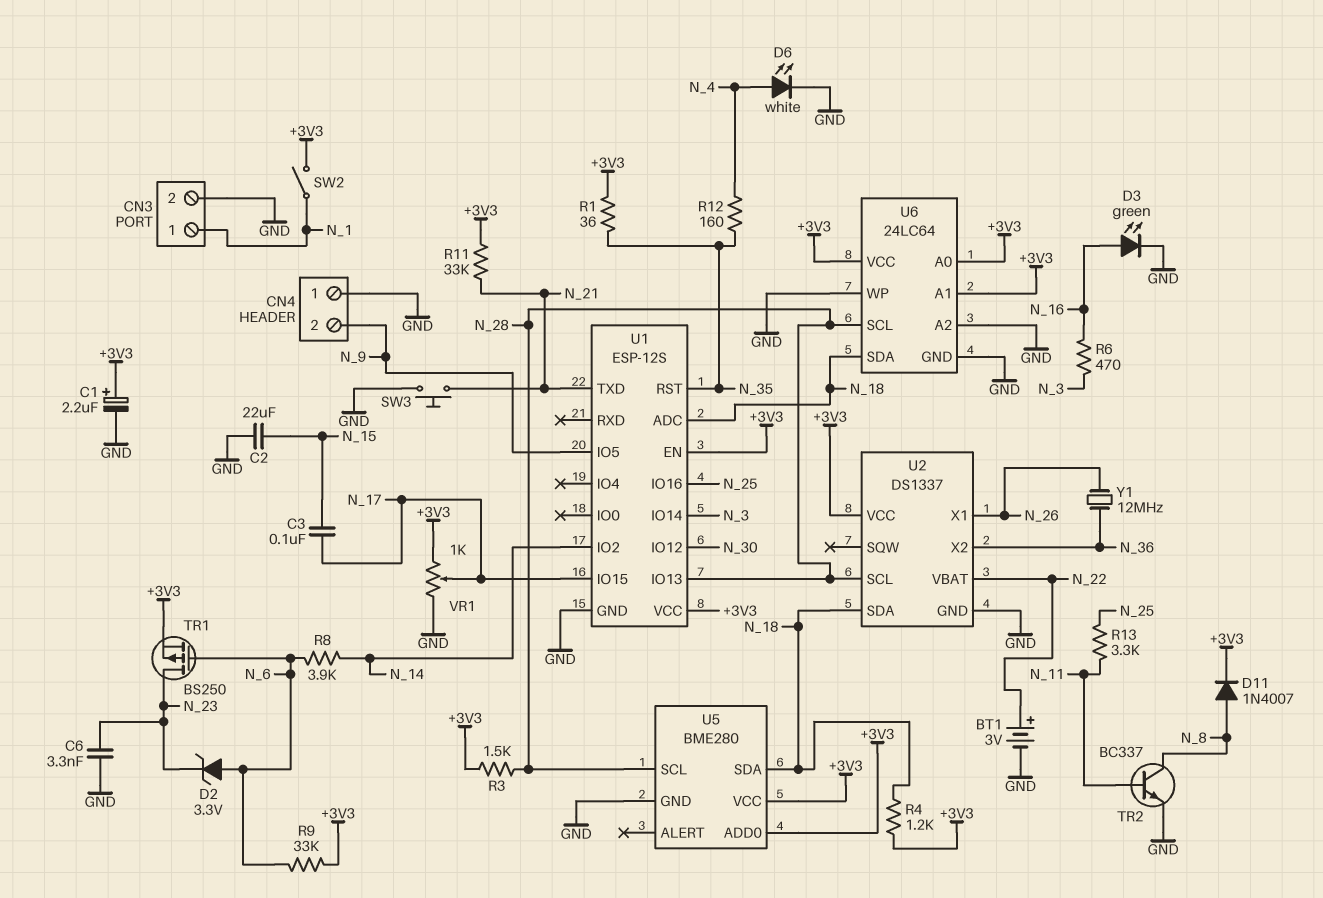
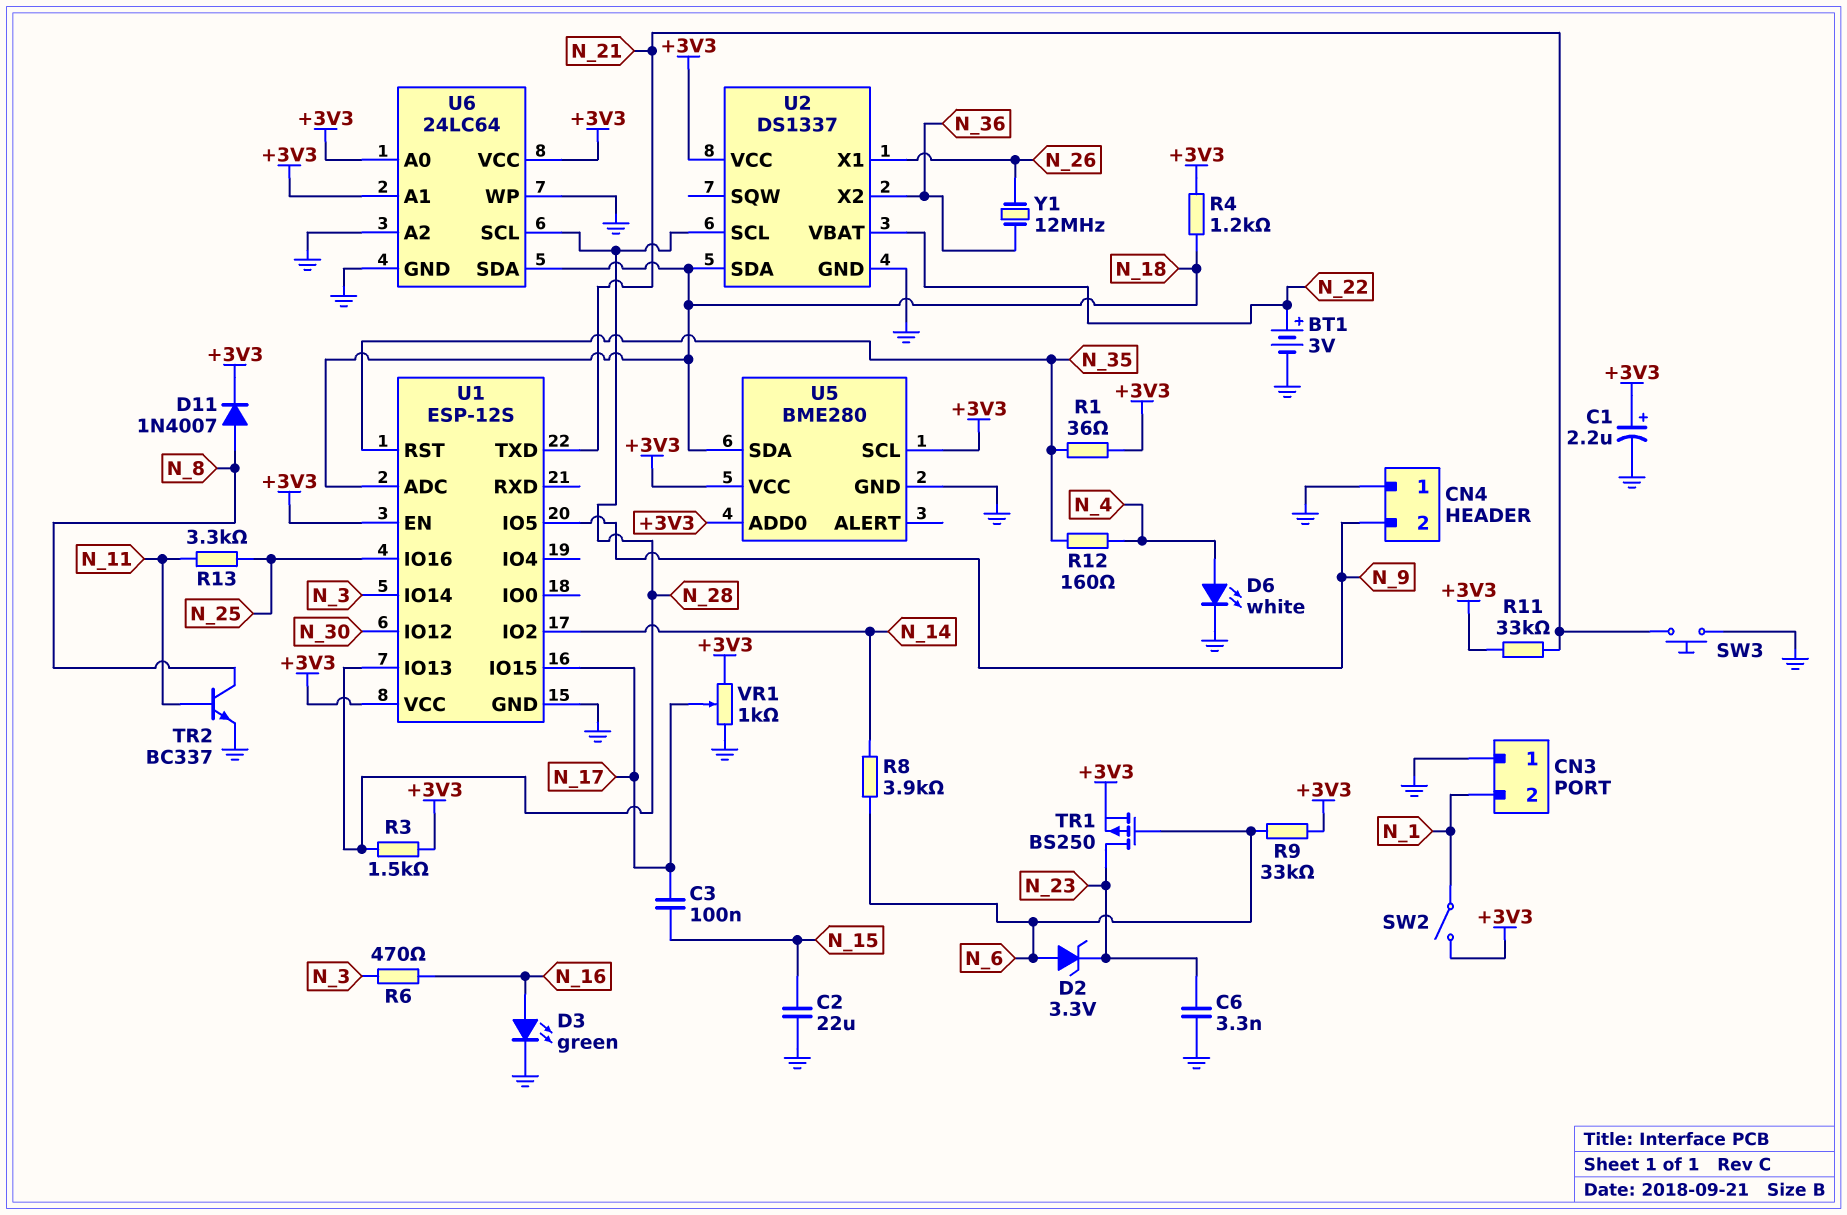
CN3 pin 1: N_1 -> GND
CN3 pin 2: GND -> N_1
U5 pin SCL: N_28 -> +3V3

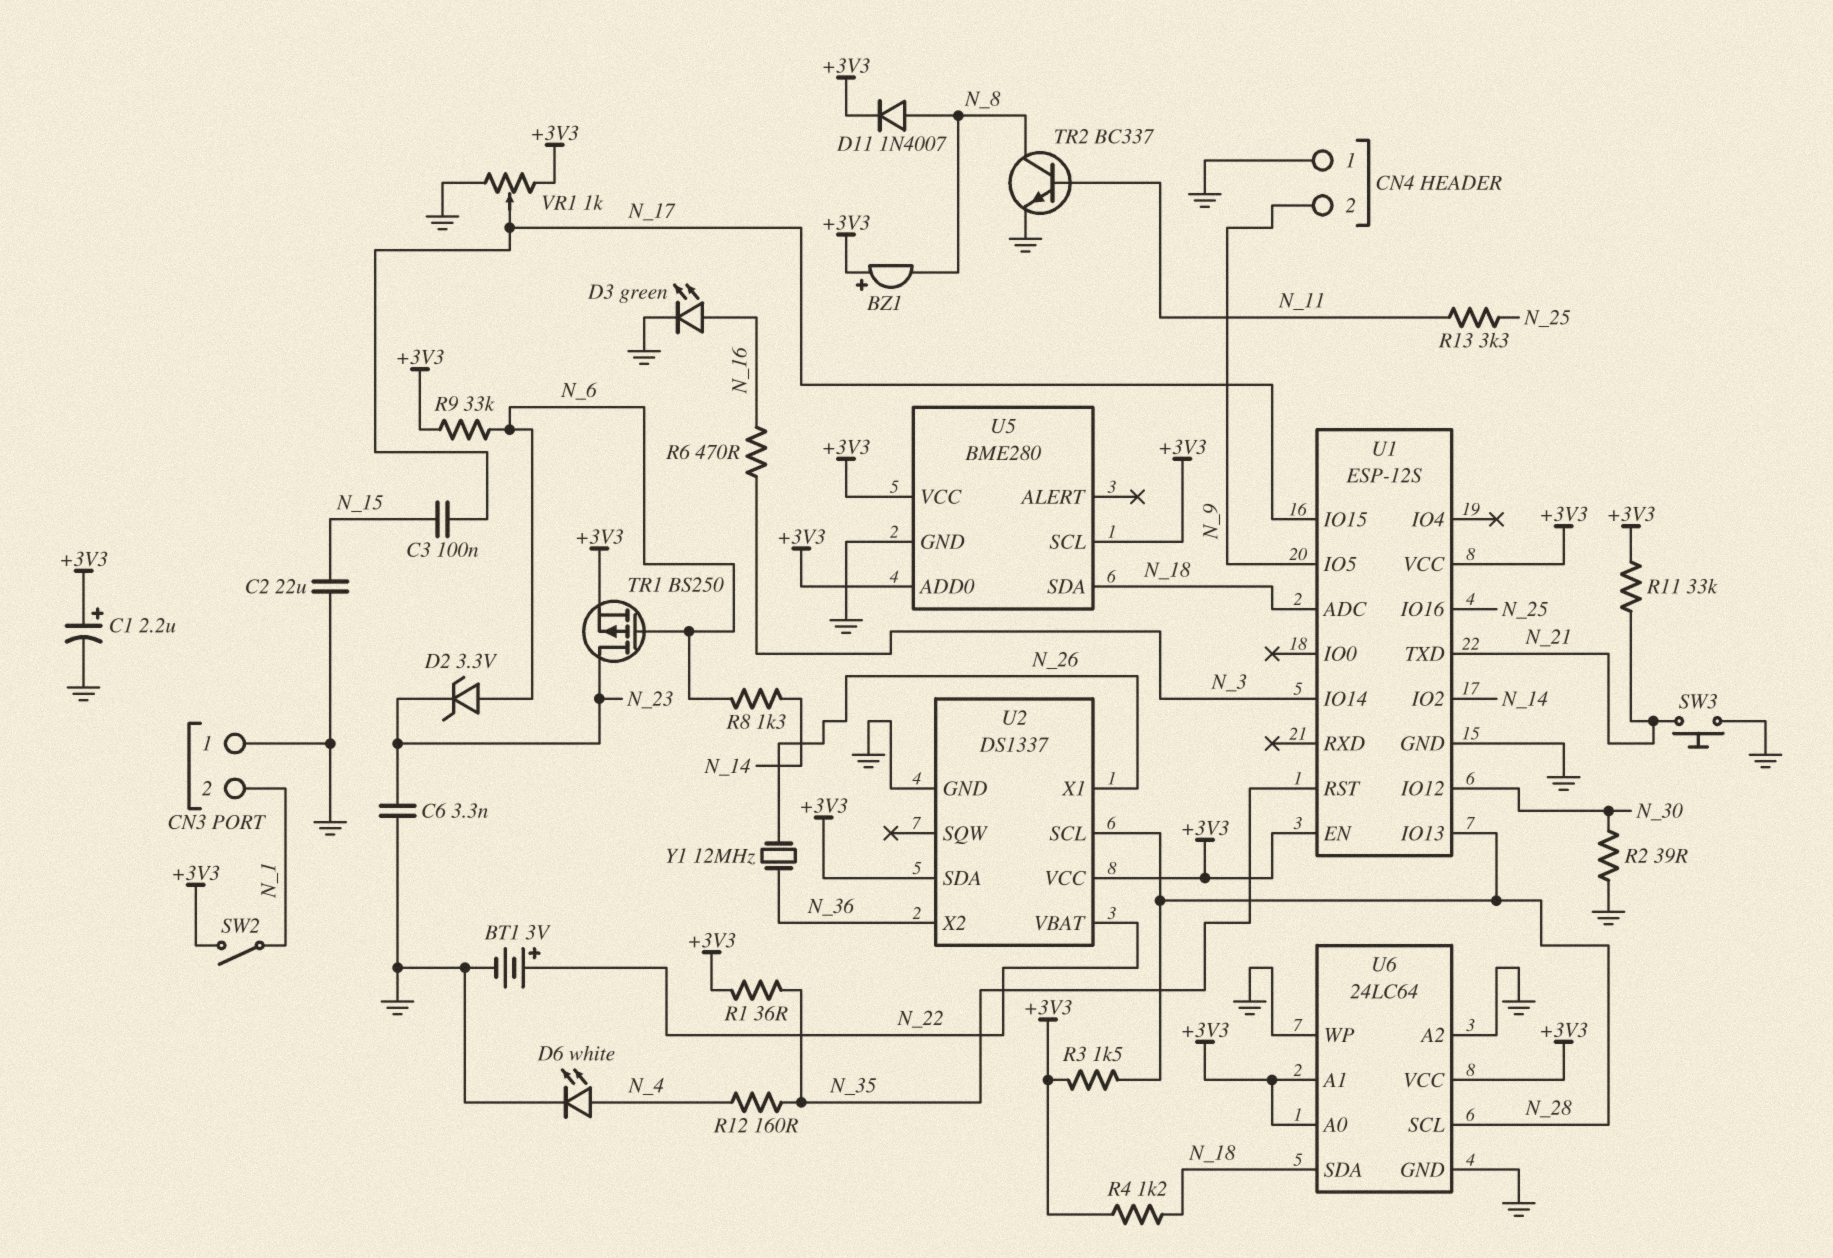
BZ1: none -> buzzer (plus +3V3, minus N_8)
R2: none -> 39 (GND, N_30)
R8: 3.9k (N_6, N_14) -> 1.3k (N_6, N_14)
U2 pin SDA: N_18 -> +3V3

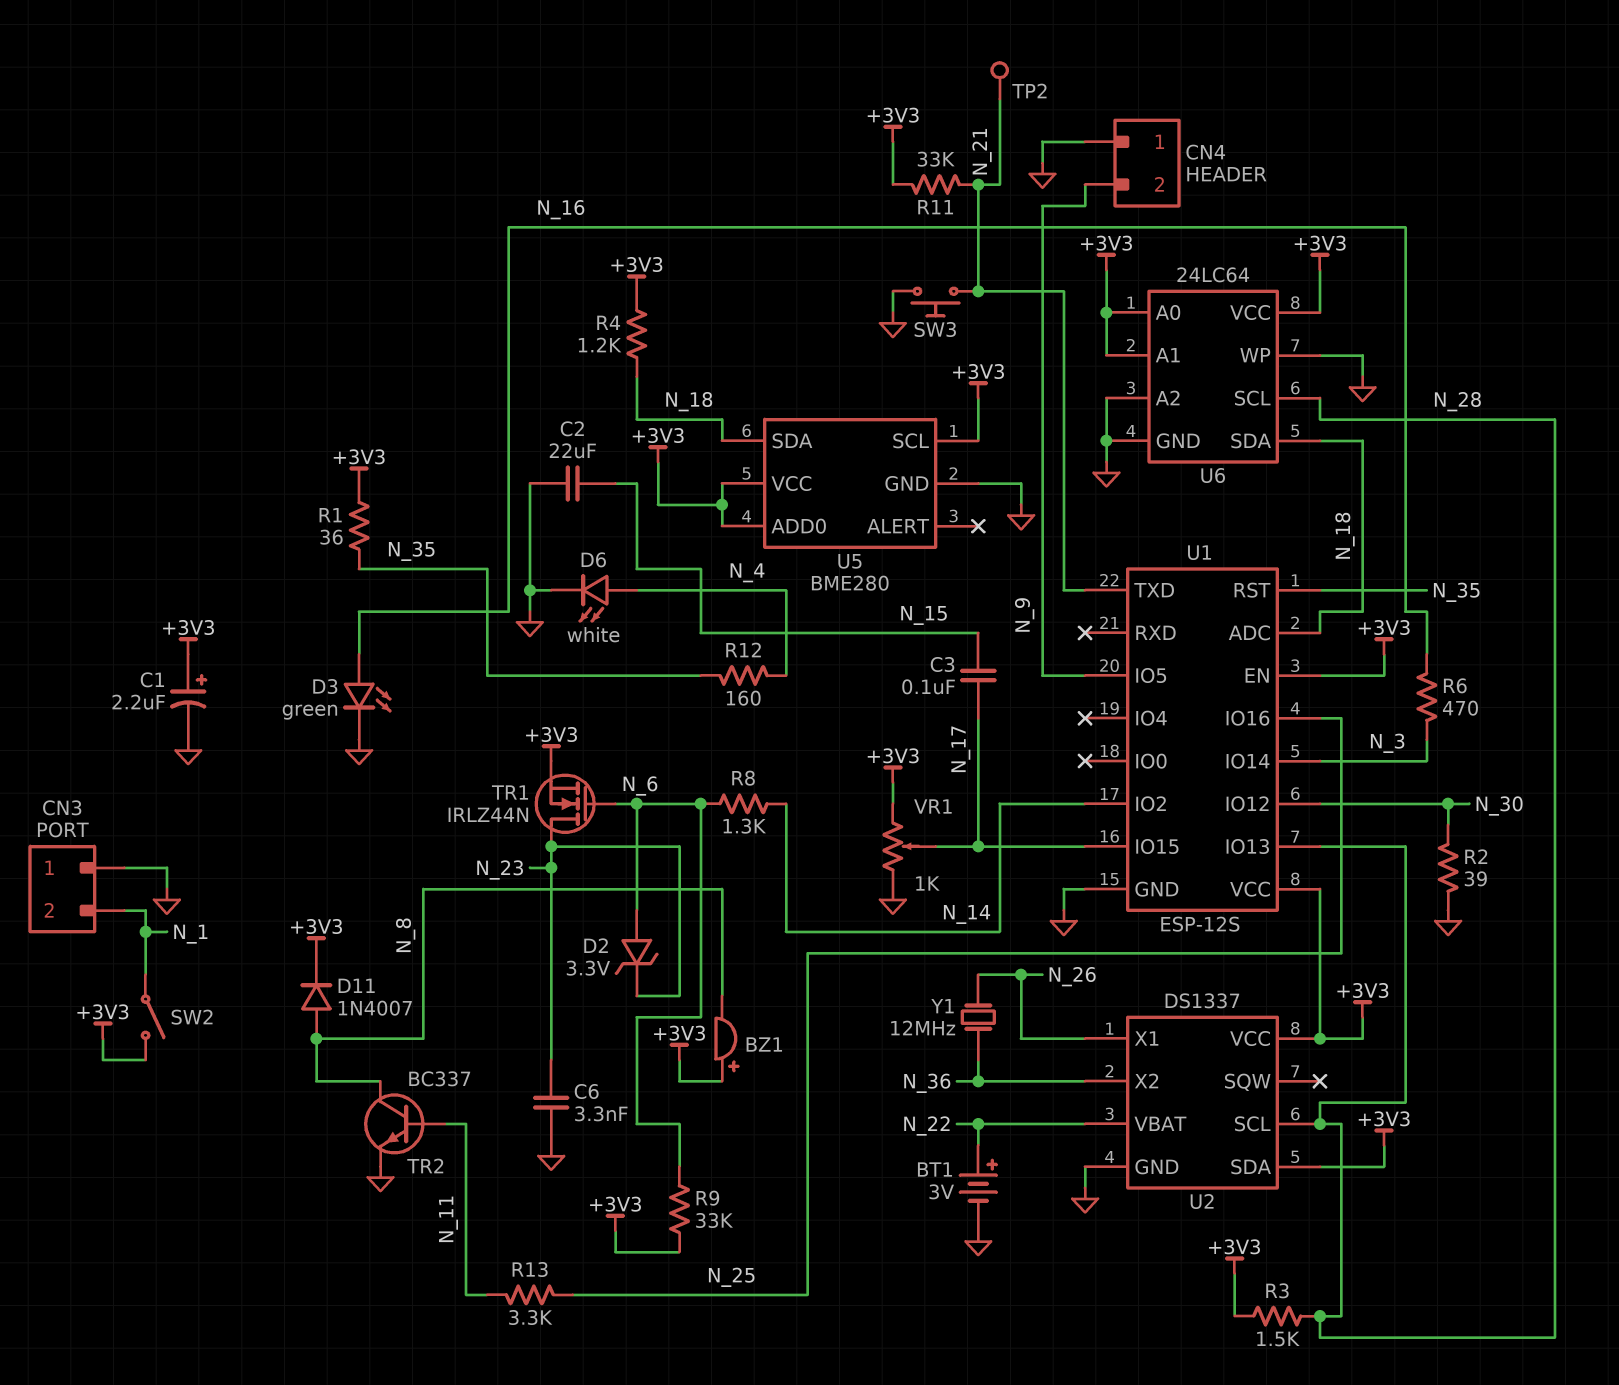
TP2: none -> test point (N_21)
TR1: PMOS BS250 (G N_6, D N_23, S +3V3) -> NMOS IRLZ44N (G N_6, D N_23, S +3V3)

